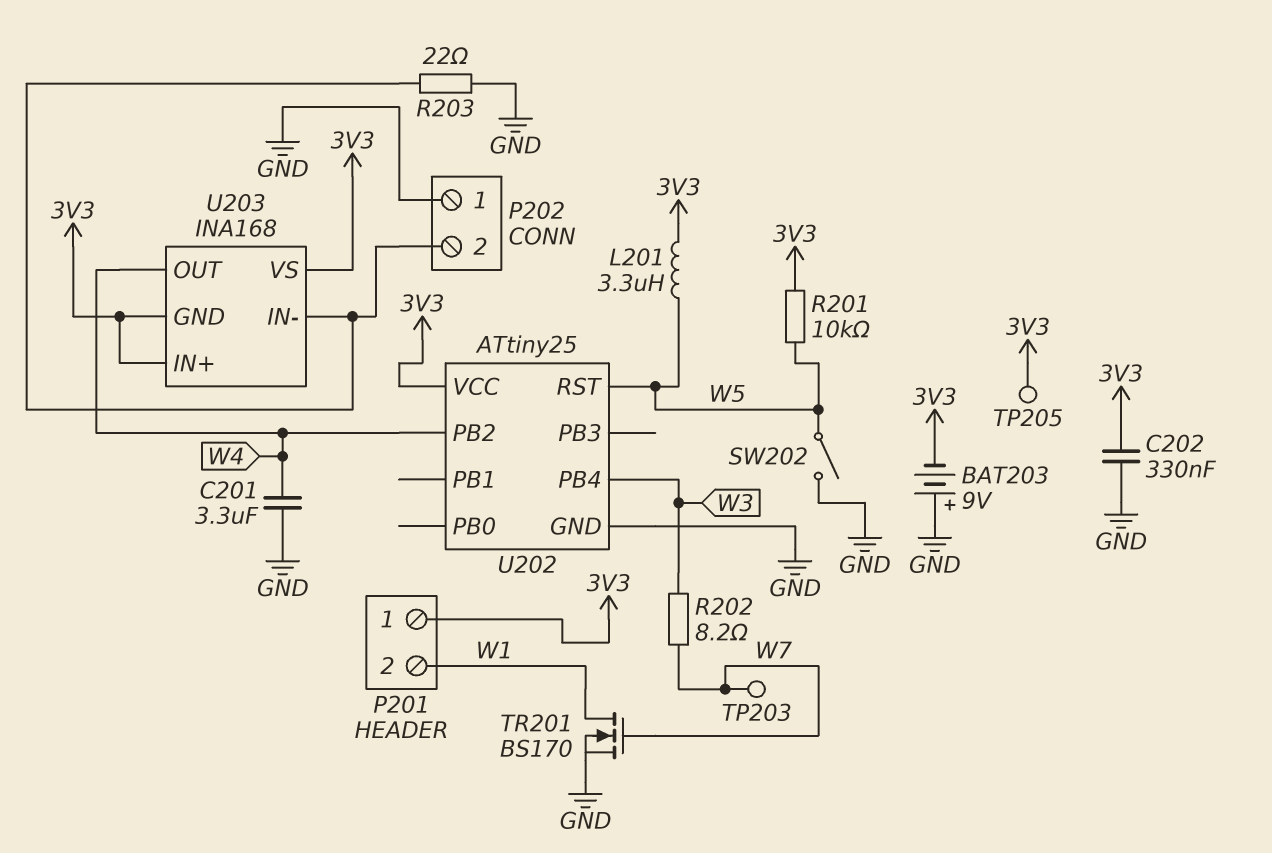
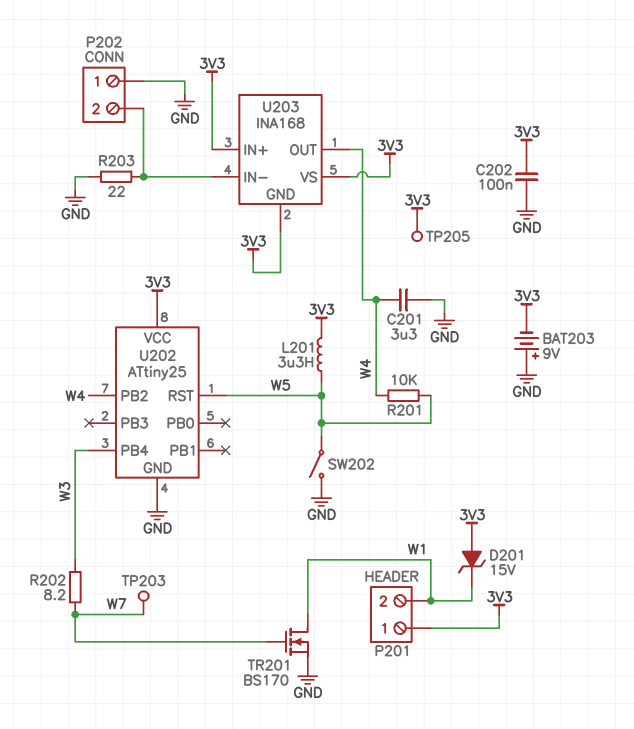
C202: 330nF (3V3, GND) -> 100nF (3V3, GND)
D201: none -> zener 15V (A 3V3, K W1)
R201: 10k (3V3, W5) -> 10k (W4, W5)

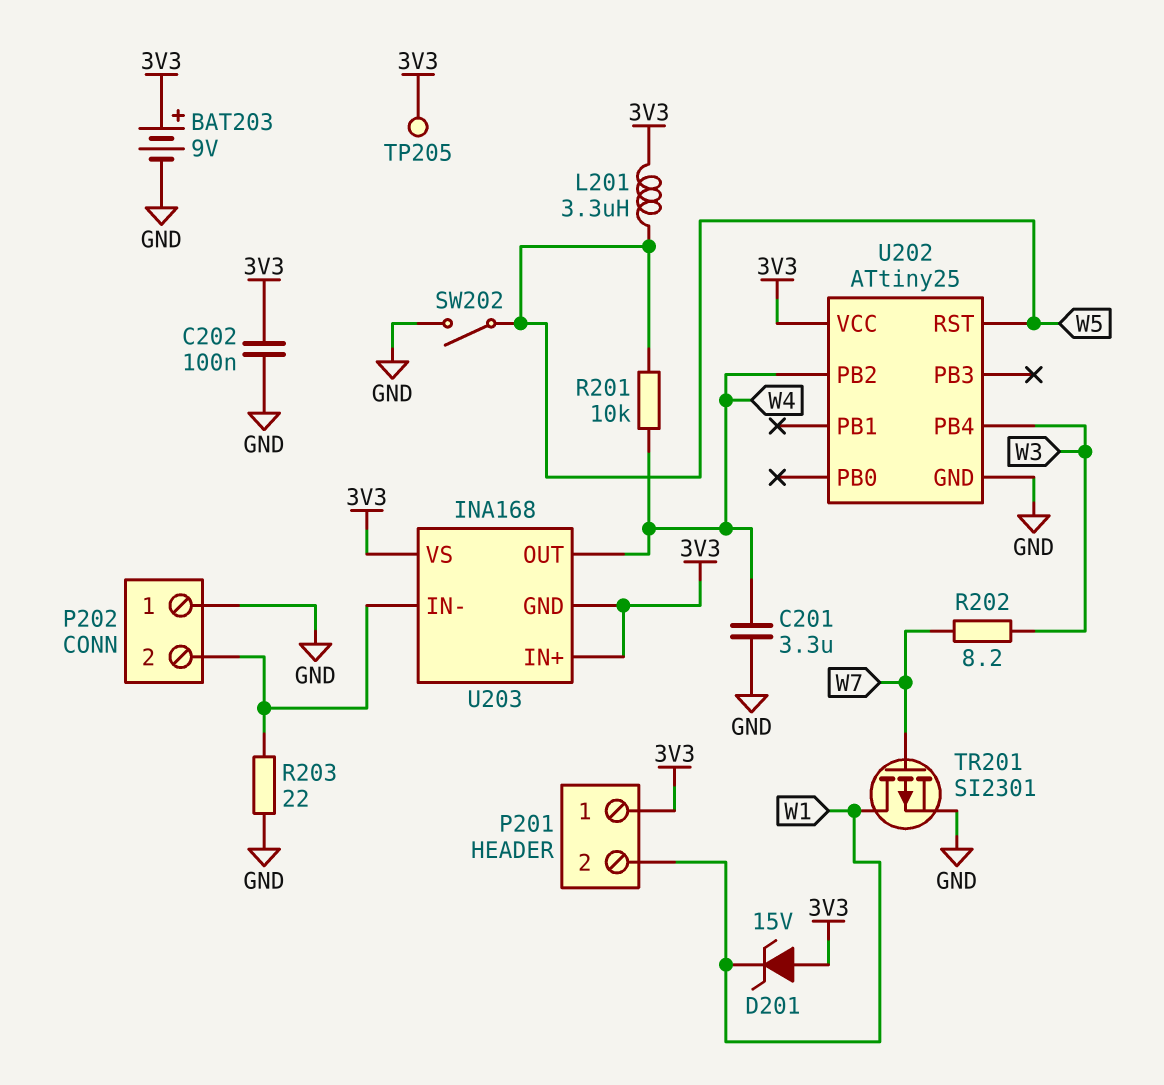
BAT203: 9V (plus GND, minus 3V3) -> 9V (plus 3V3, minus GND)
TP203: test point (W7) -> none
TR201: NMOS BS170 (G W7, D W1, S GND) -> PMOS SI2301 (G W7, D W1, S GND)

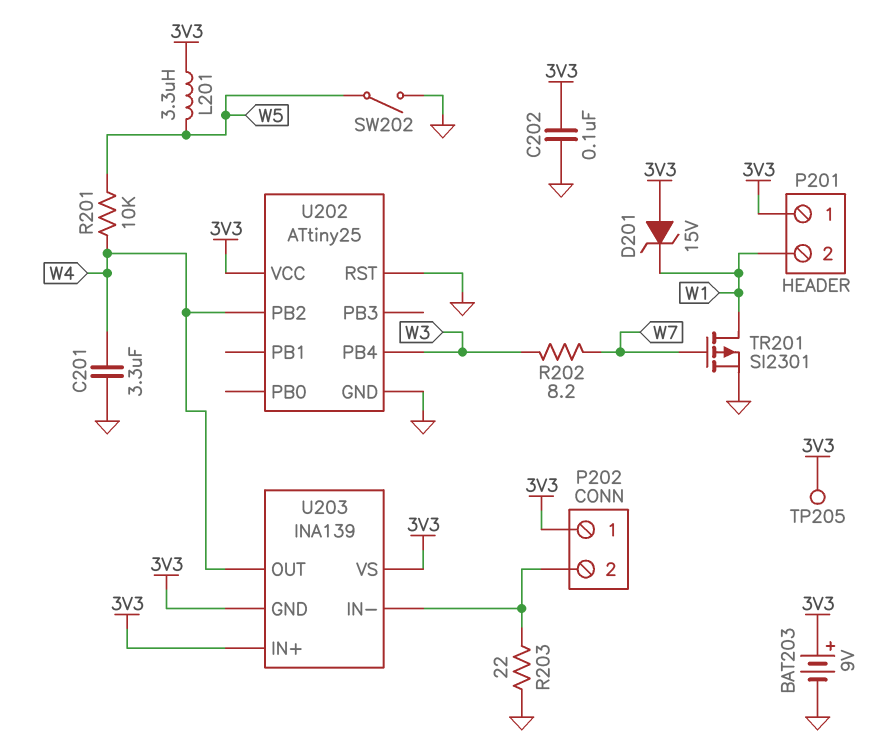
P202 pin 1: GND -> 3V3
U202 pin RST: W5 -> GND
U203: INA168 -> INA139

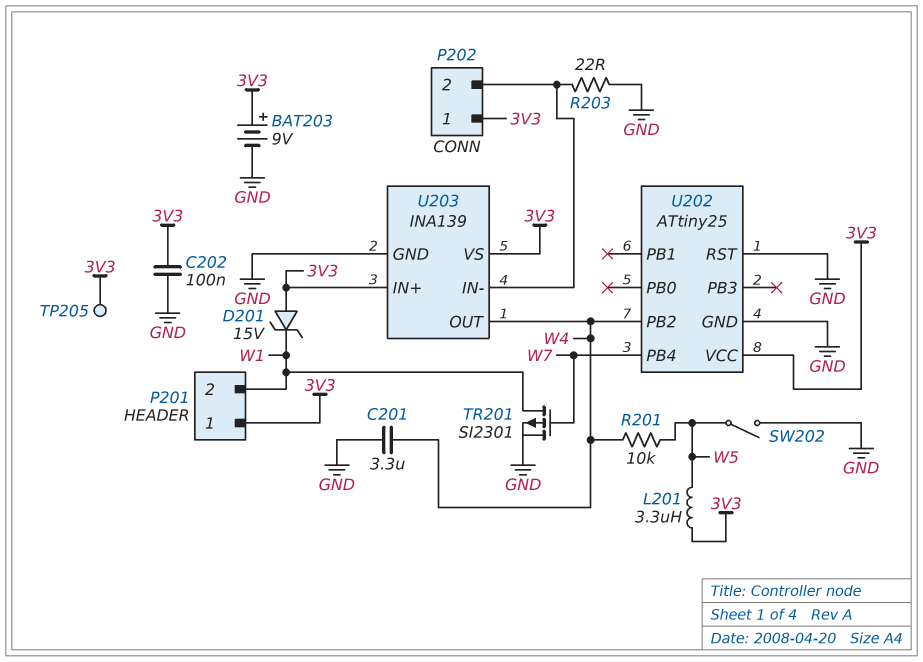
R202: 8.2 (W3, W7) -> none
U202 pin PB4: W3 -> W7
U203 pin GND: 3V3 -> GND

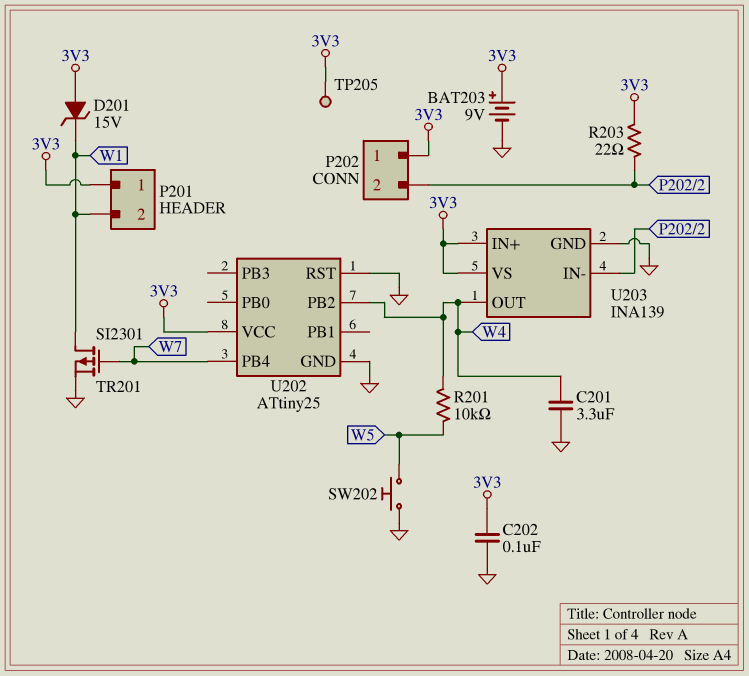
L201: 3.3uH (3V3, W5) -> none
R203: 22 (GND, P202/2) -> 22 (3V3, P202/2)
SW202: switch (GND, W5) -> button (GND, W5)

